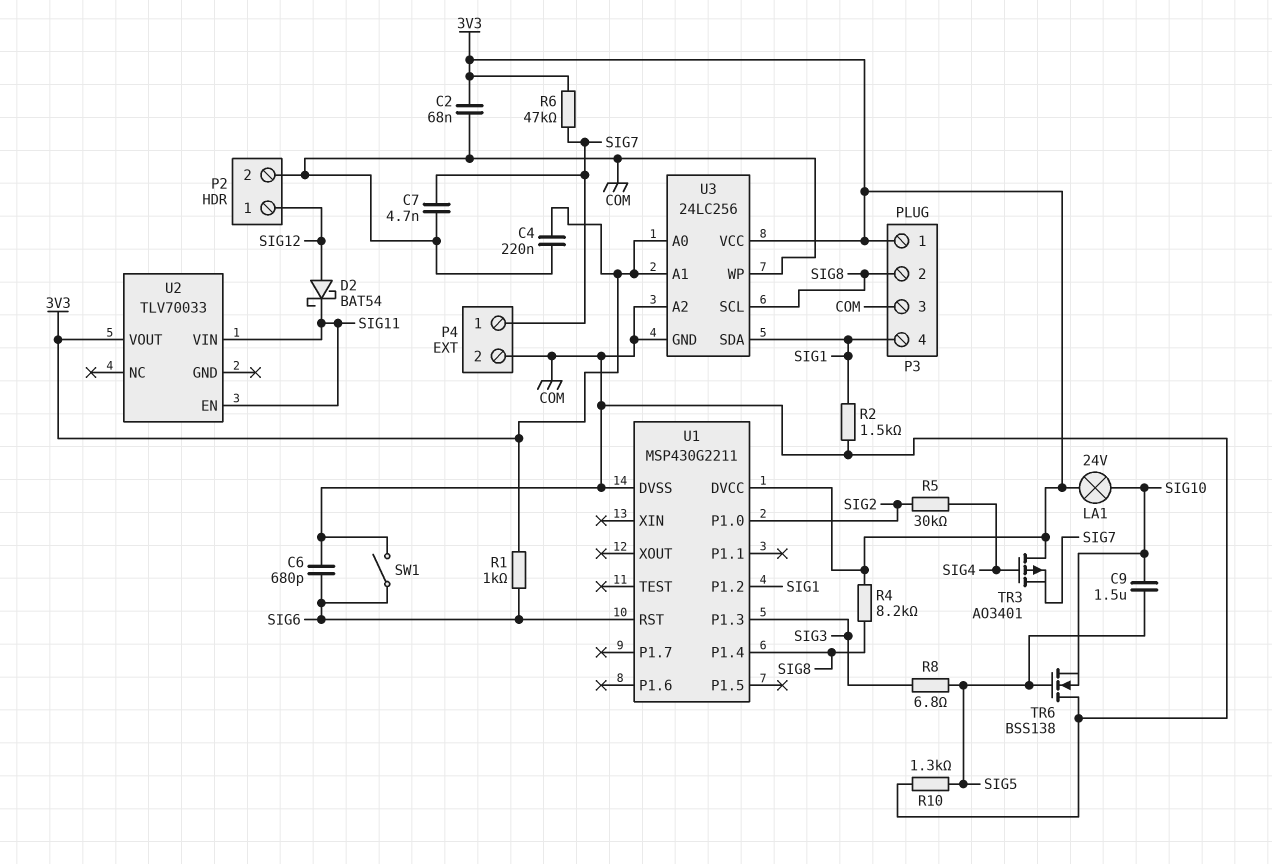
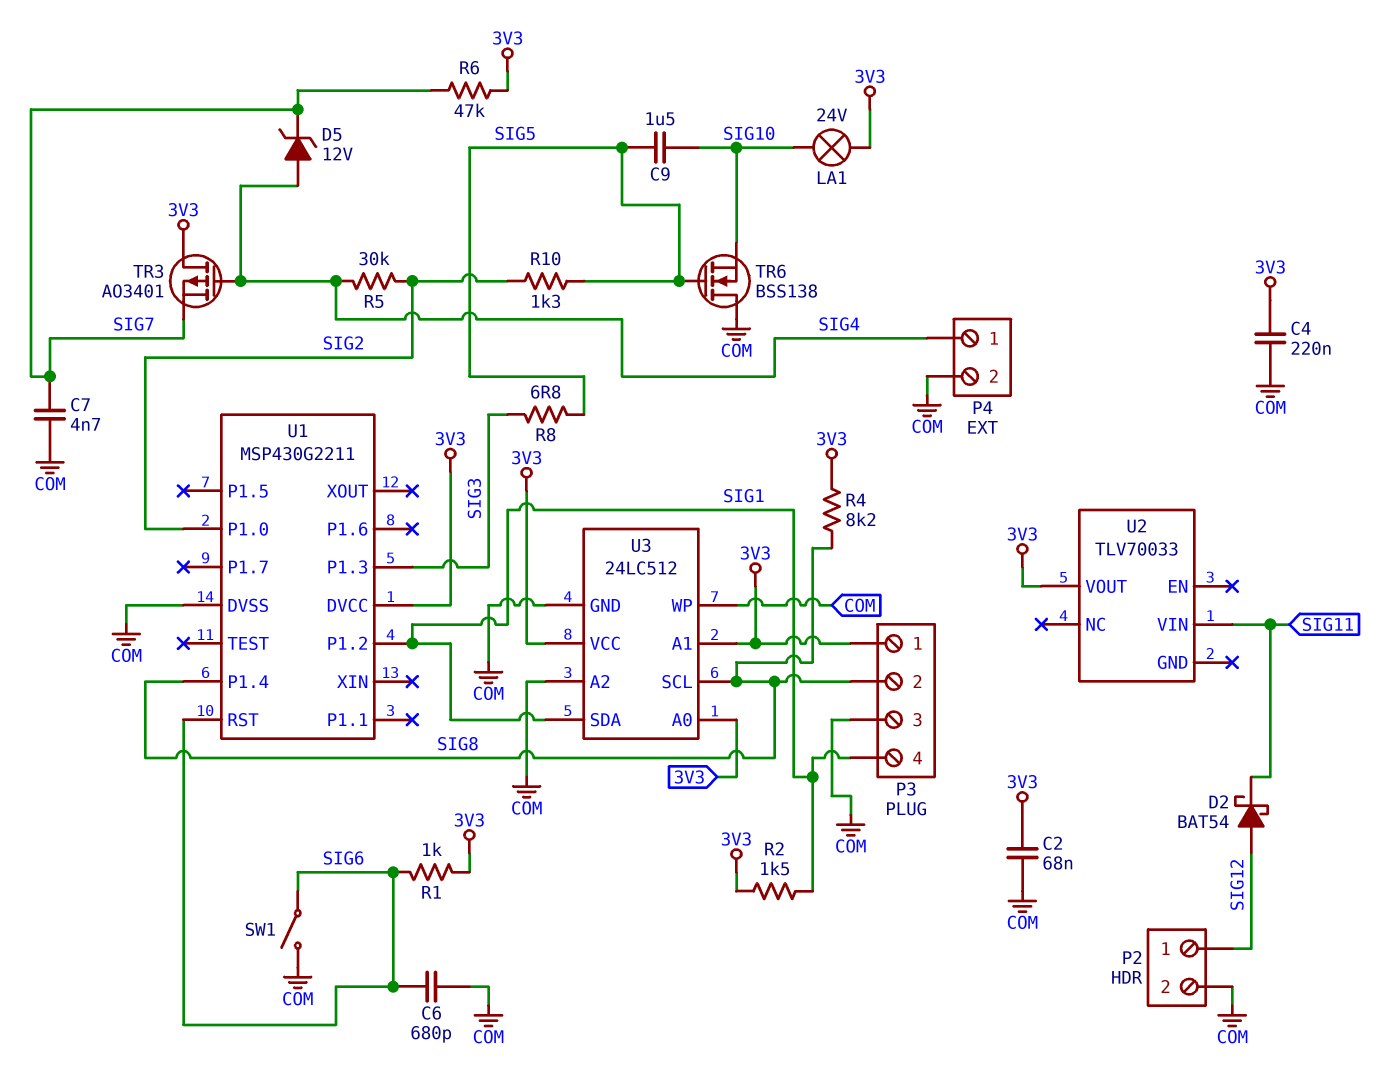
D5: none -> zener 12V (A SIG4, K SIG7)
P4 pin 1: SIG7 -> SIG4
R2: 1.5k (COM, SIG1) -> 1.5k (3V3, SIG1)
R10: 1.3k (COM, SIG5) -> 1.3k (SIG2, SIG5)
U2 pin EN: SIG11 -> none
U3: 24LC256 -> 24LC512

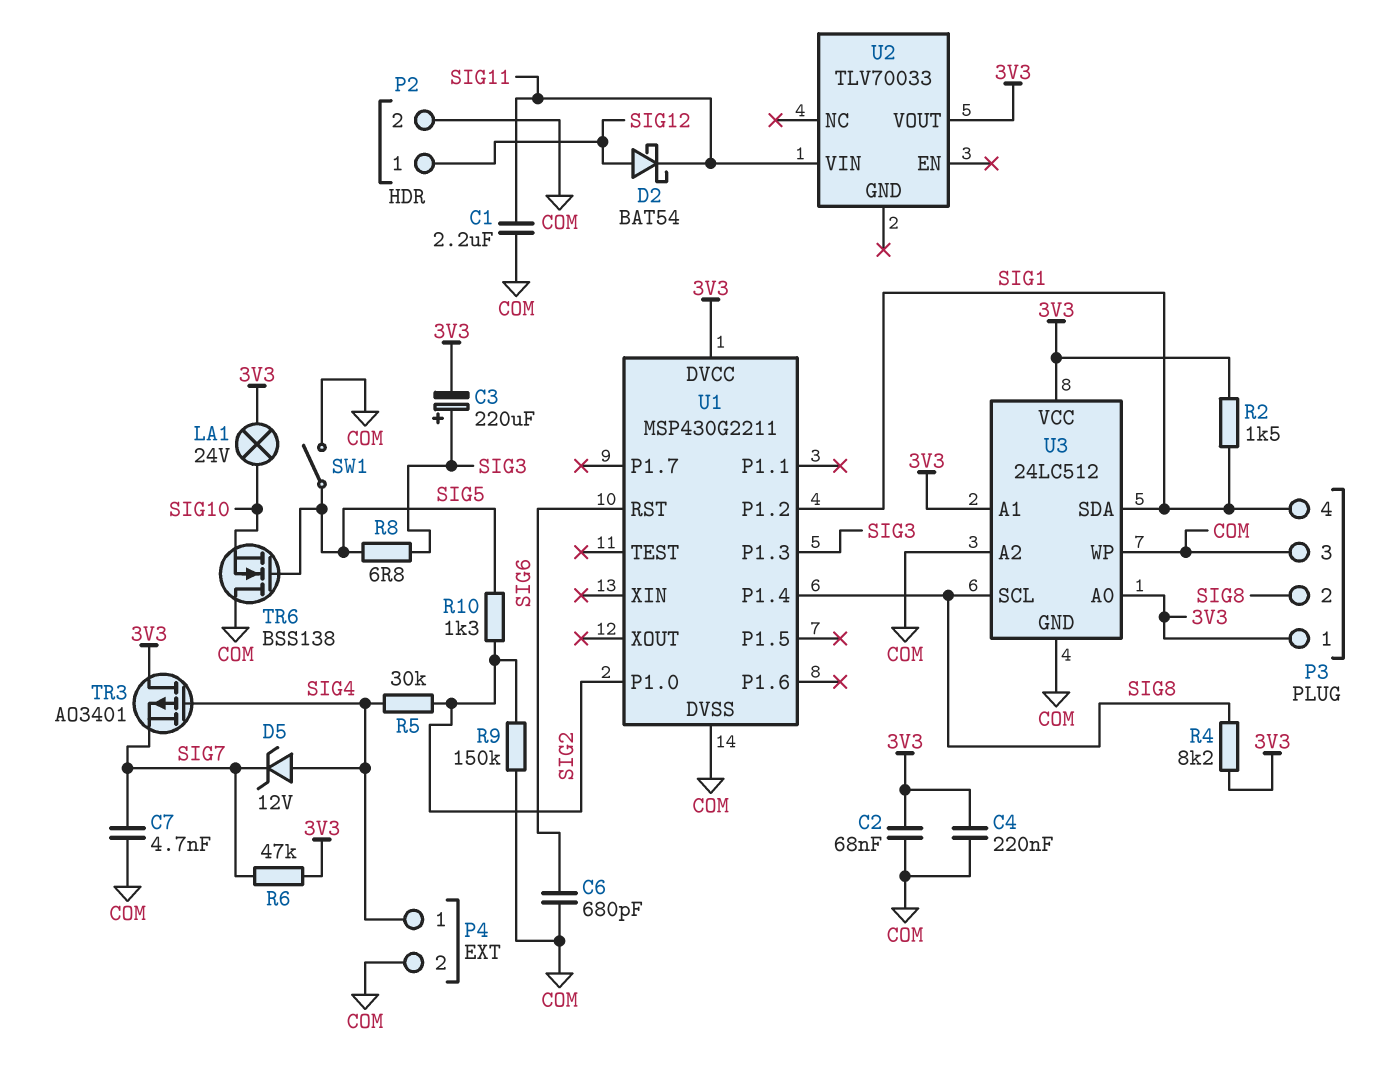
C1: none -> 2.2uF (COM, SIG11)
C3: none -> 220uF (plus SIG3, minus 3V3)
C9: 1.5uF (SIG5, SIG10) -> none
R1: 1k (3V3, SIG6) -> none
R9: none -> 150k (COM, SIG2)
SW1: switch (COM, SIG6) -> switch (COM, SIG5)

